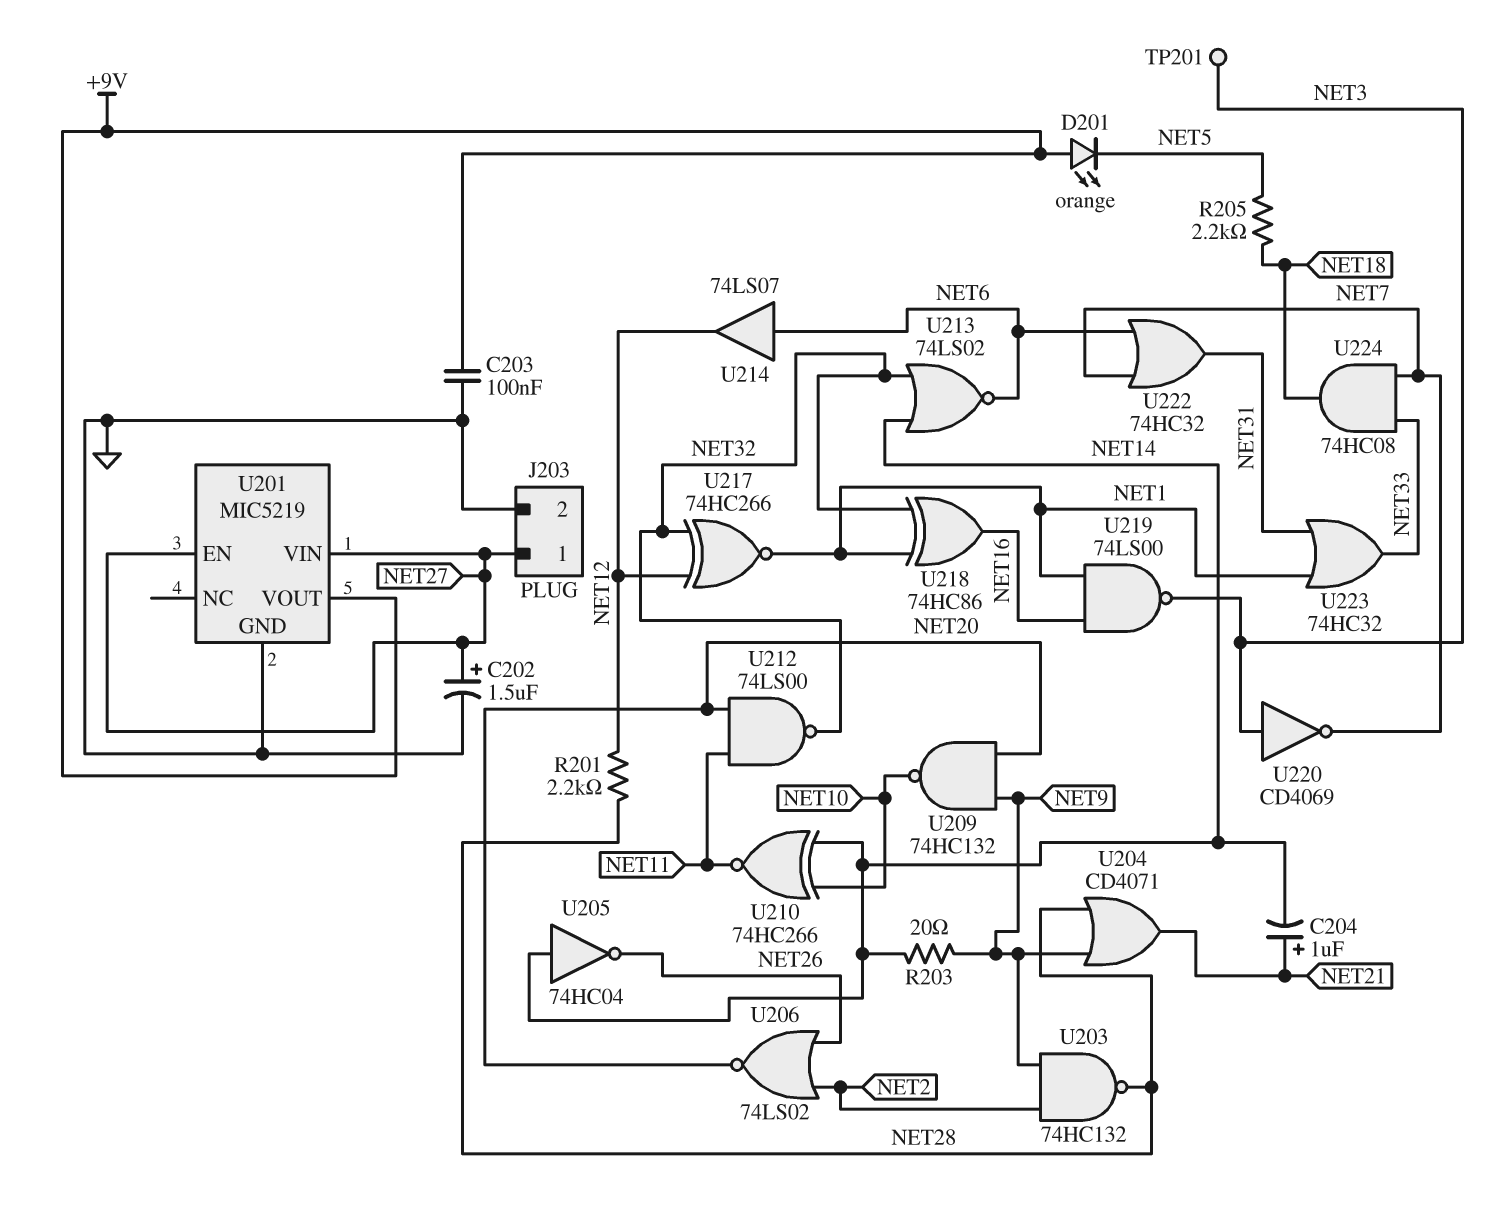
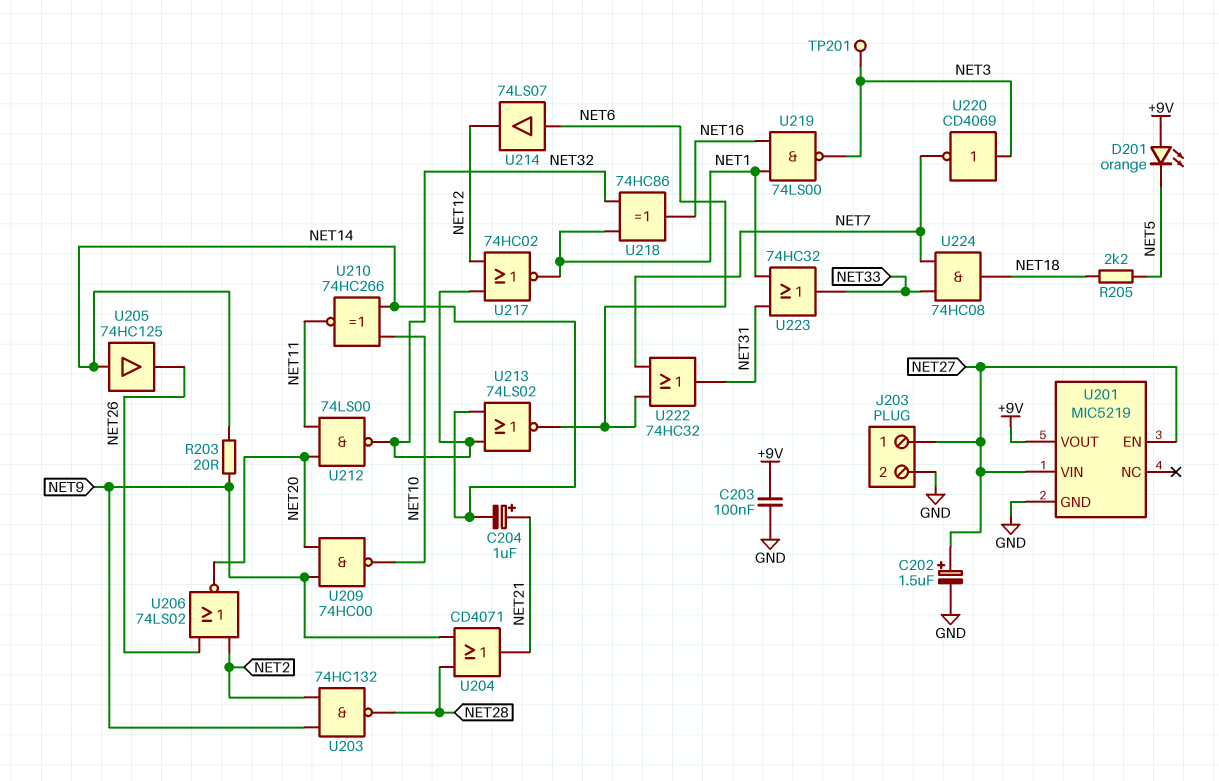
R201: 2.2k (NET12, NET28) -> none
U205: NOT 74HC04 (in NET14, out NET26) -> buffer 74HC125 (in NET14, out NET26)
U209: NAND 74HC132 (in NET9, in NET20, out NET10) -> NAND 74HC00 (in NET9, in NET20, out NET10)
U217: XNOR 74HC266 (in NET12, in NET32, out NET1) -> NOR 74HC02 (in NET12, in NET32, out NET1)

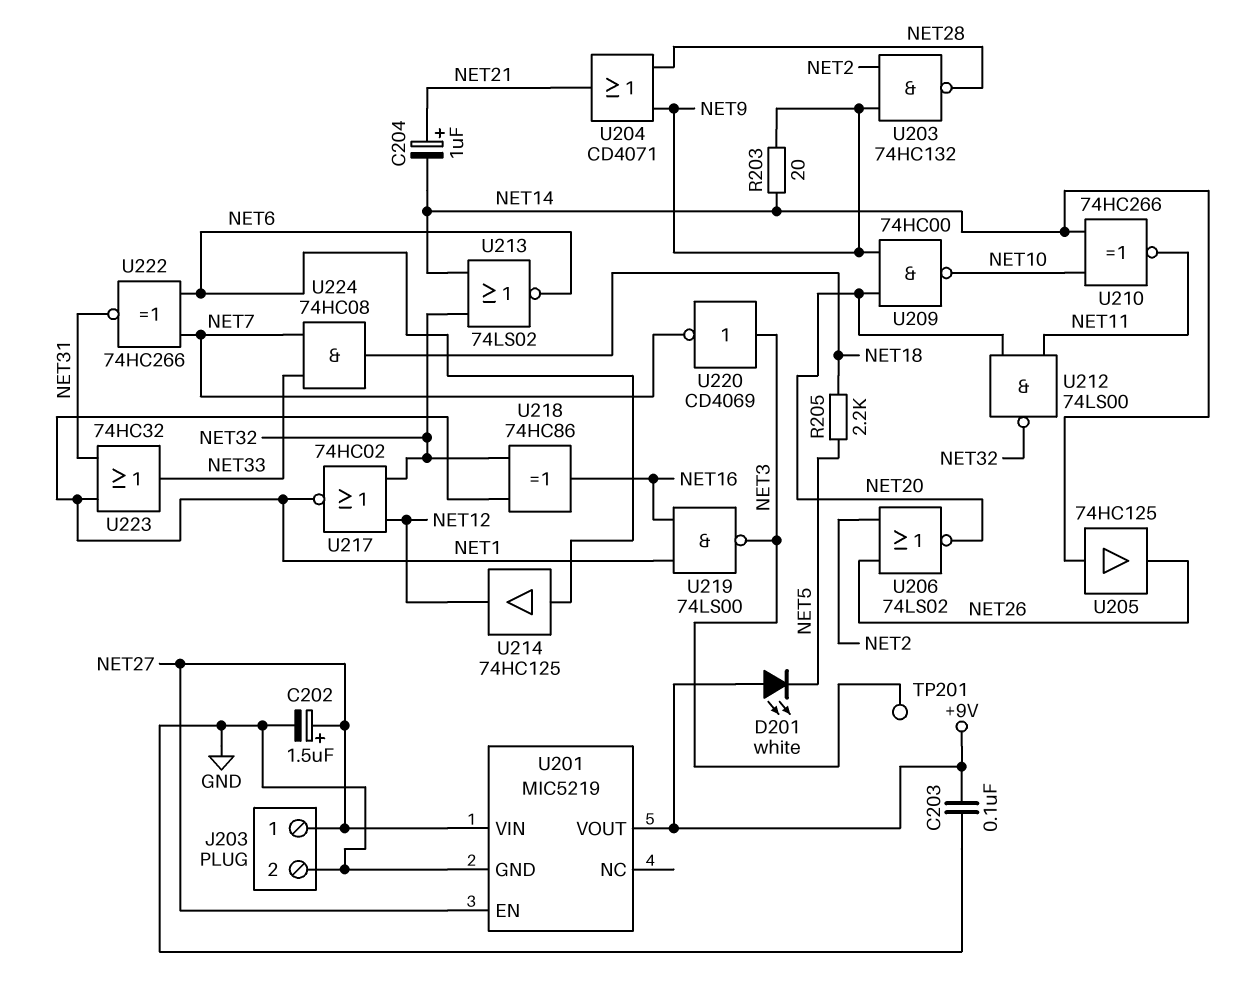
D201: LED orange (A +9V, K NET5) -> LED white (A +9V, K NET5)
U214: buffer 74LS07 (in NET6, out NET12) -> buffer 74HC125 (in NET6, out NET12)
U222: OR 74HC32 (in NET6, in NET7, out NET31) -> XNOR 74HC266 (in NET6, in NET7, out NET31)

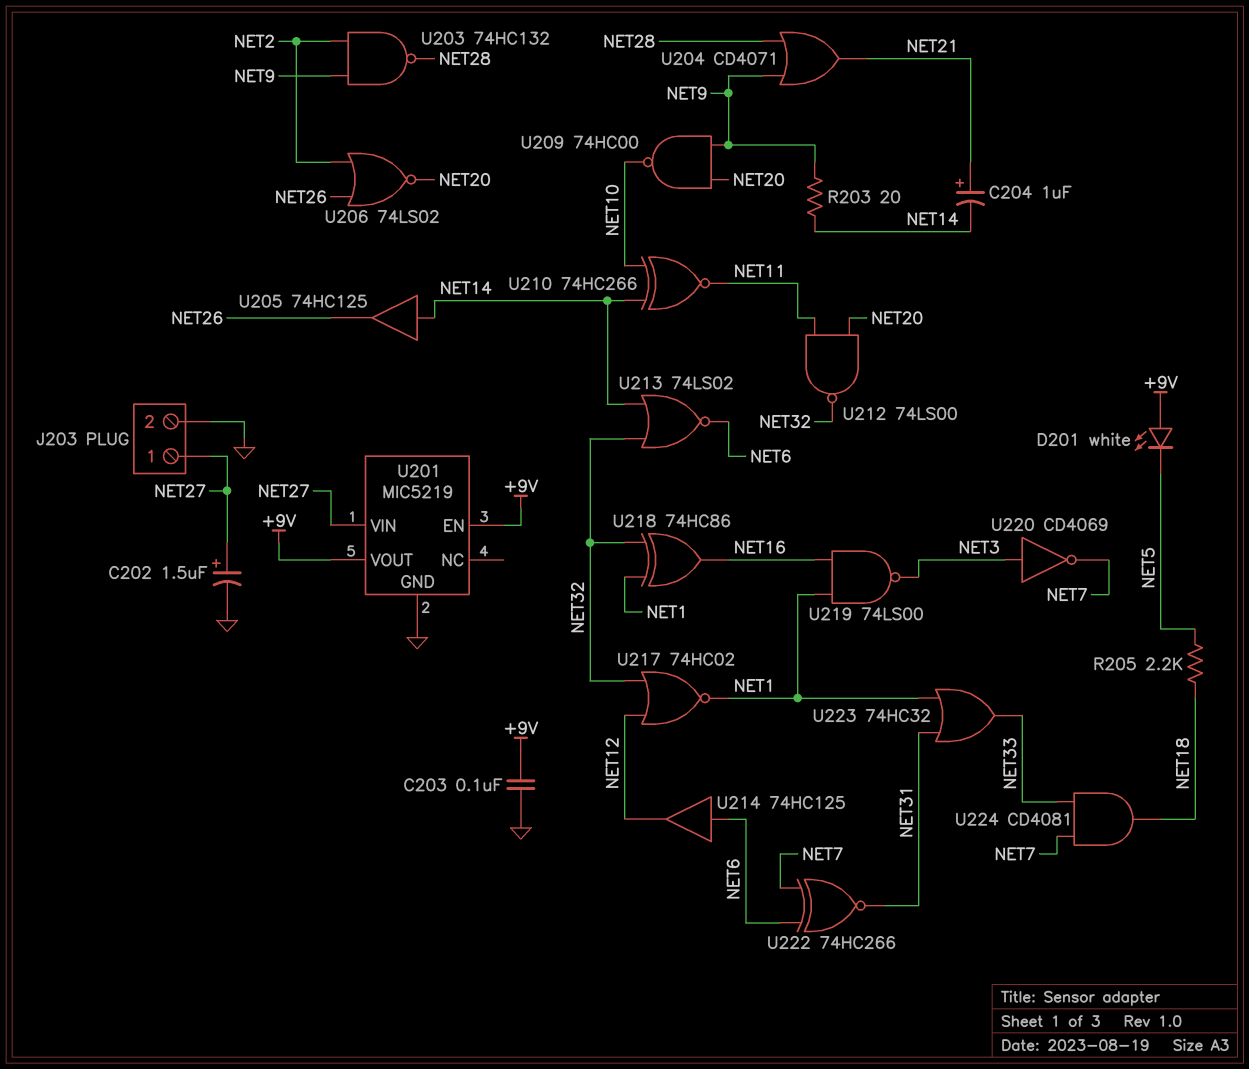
TP201: test point (NET3) -> none
U201 pin EN: NET27 -> +9V
U224: AND 74HC08 (in NET7, in NET33, out NET18) -> AND CD4081 (in NET7, in NET33, out NET18)

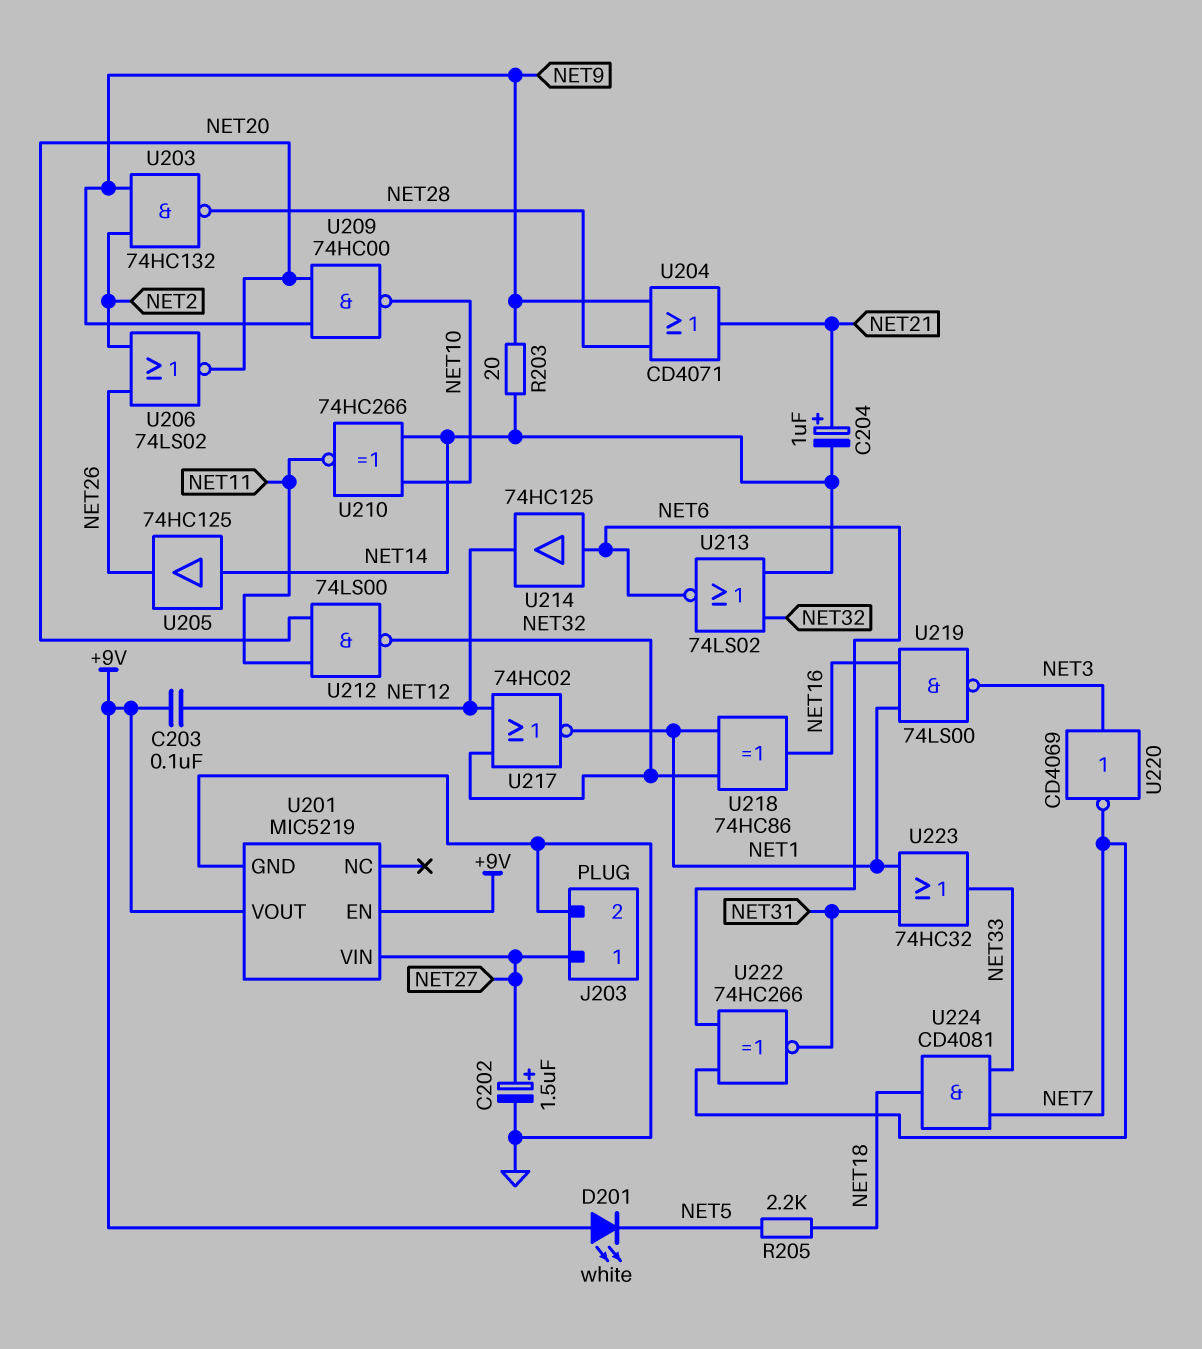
C203: 100nF (+9V, GND) -> 100nF (+9V, NET12)

